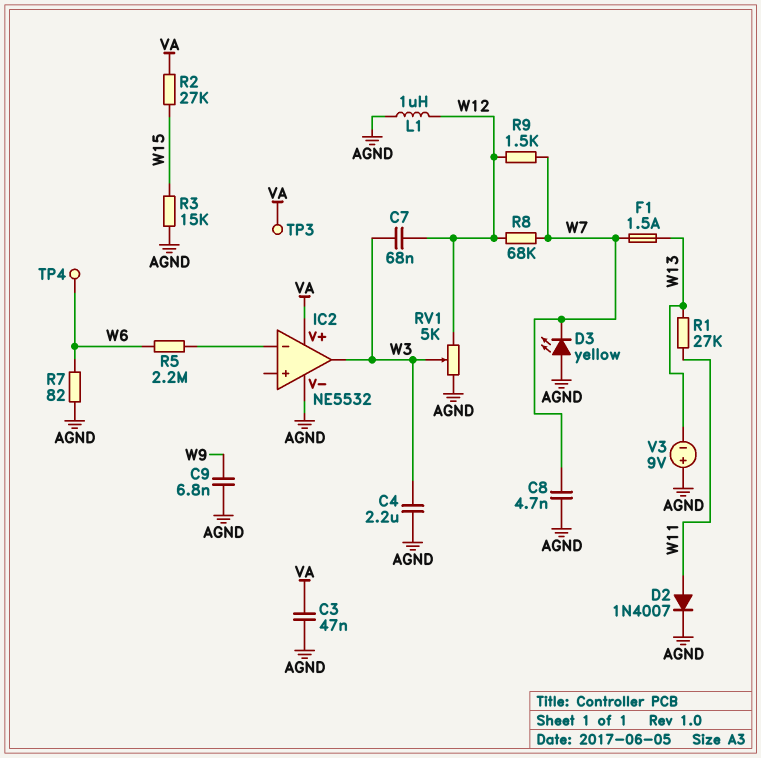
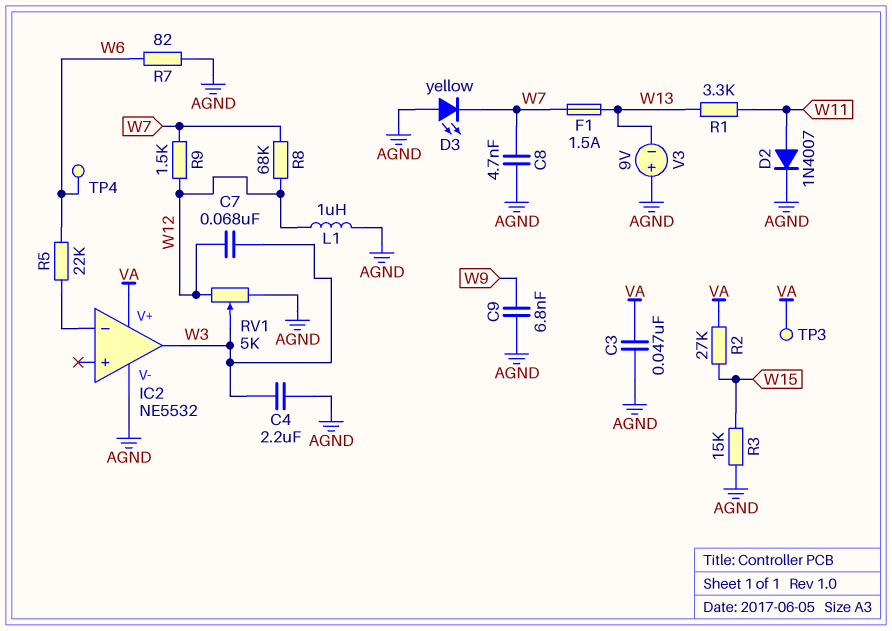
R1: 27k (W11, W13) -> 3.3k (W11, W13)
R5: 2.2M (IC2/in-, W6) -> 22k (IC2/in-, W6)

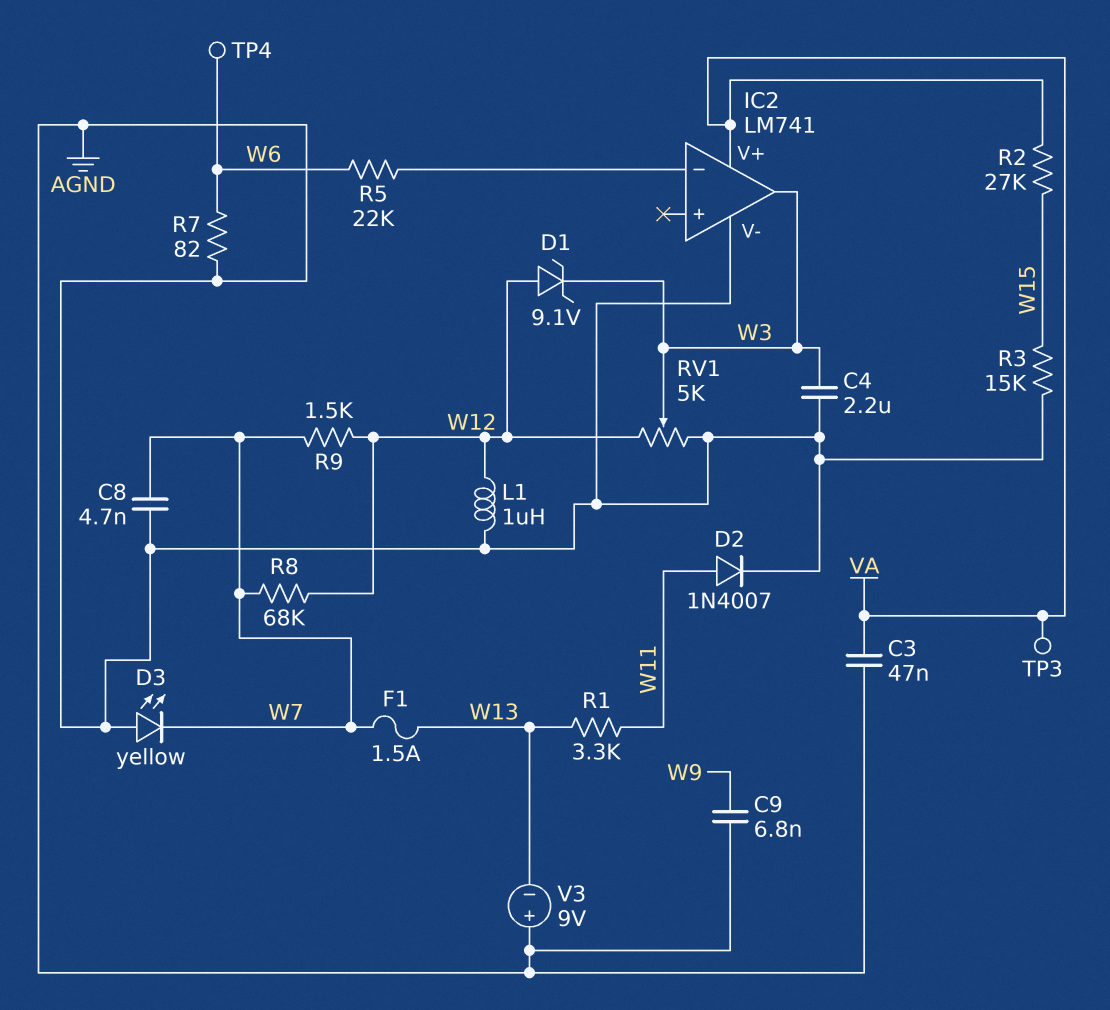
C7: 68nF (W3, W12) -> none
D1: none -> zener 9.1V (A W12, K W3)
IC2: NE5532 -> LM741

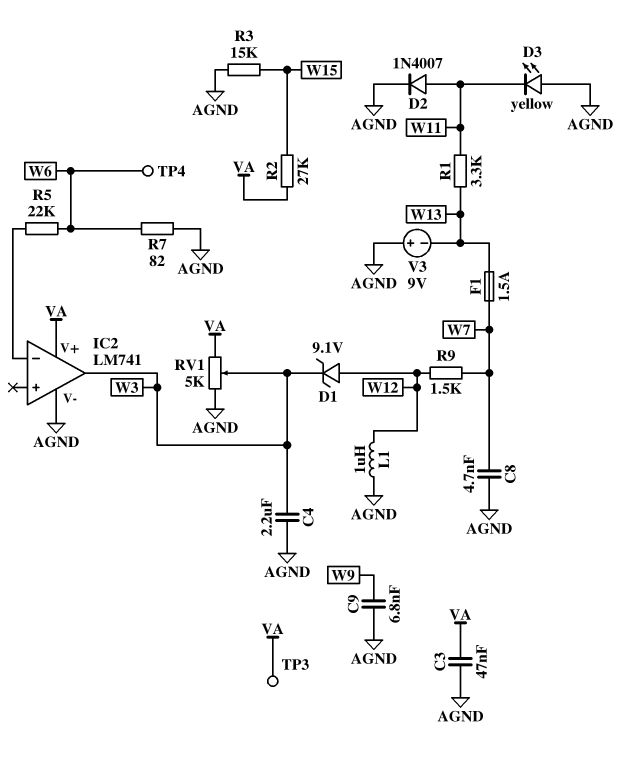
D3: LED yellow (A AGND, K W7) -> LED yellow (A AGND, K W11)
R8: 68k (W7, W12) -> none
RV1: 5k (AGND, W12, wiper W3) -> 5k (AGND, VA, wiper W3)

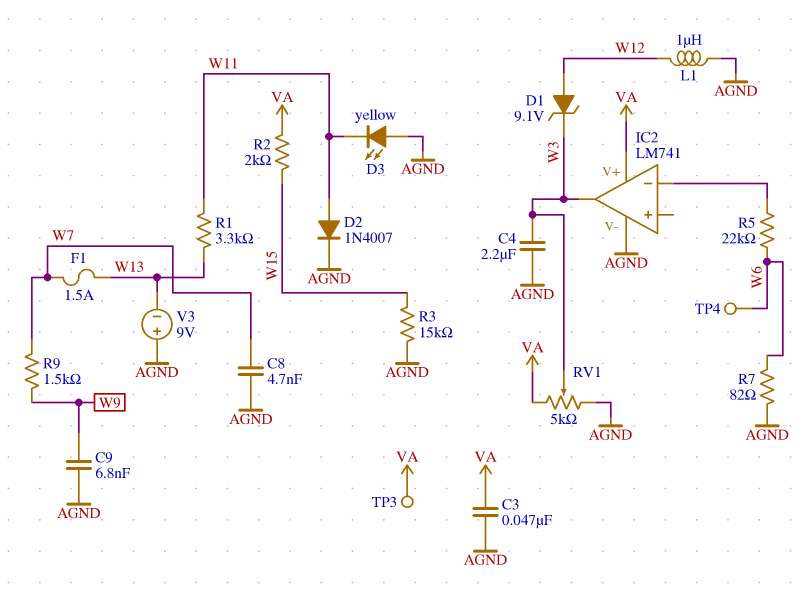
R2: 27k (VA, W15) -> 2k (VA, W15)
R9: 1.5k (W7, W12) -> 1.5k (W7, W9)

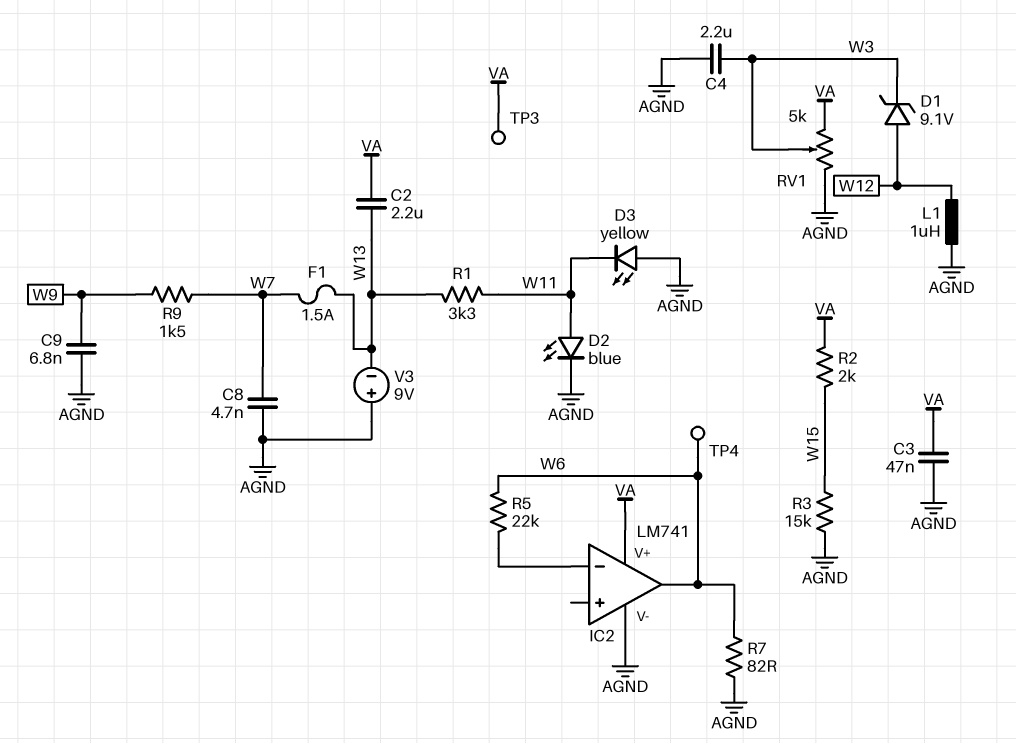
C2: none -> 2.2uF (VA, W13)
D2: diode 1N4007 (A W11, K AGND) -> LED blue (A W11, K AGND)
IC2 pin out: W3 -> W6

